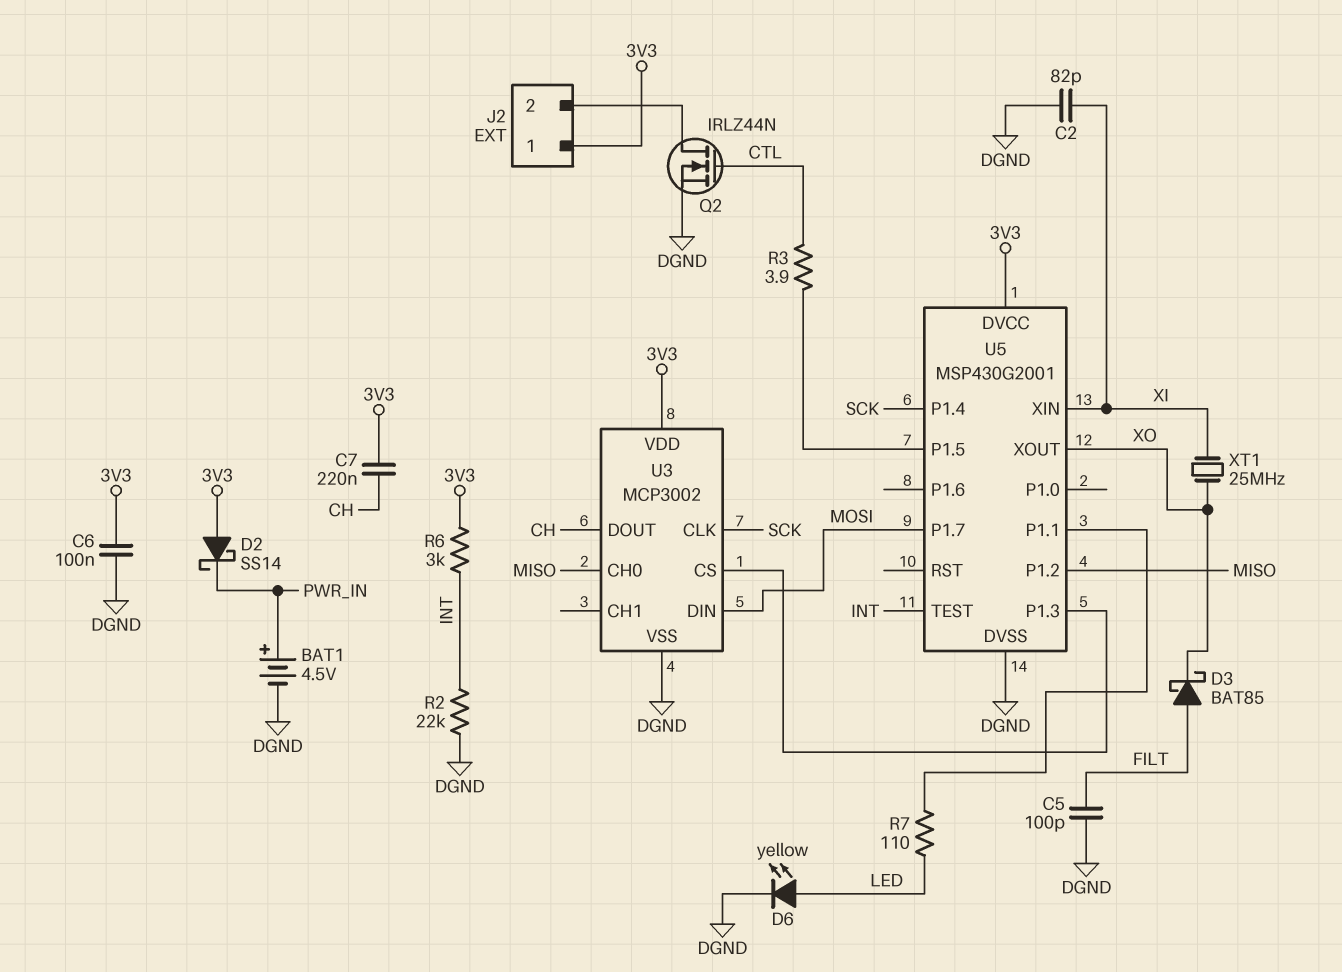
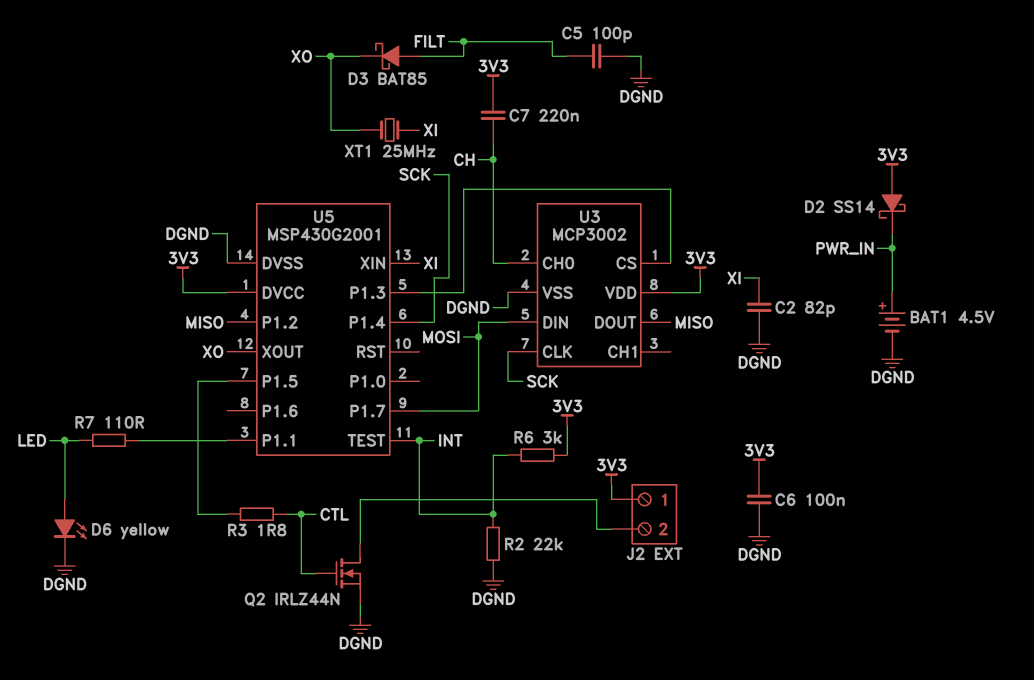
R3: 3.9 (CTL, U5/P1.5) -> 1.8 (CTL, U5/P1.5)
U3 pin CH0: MISO -> CH
U3 pin DOUT: CH -> MISO

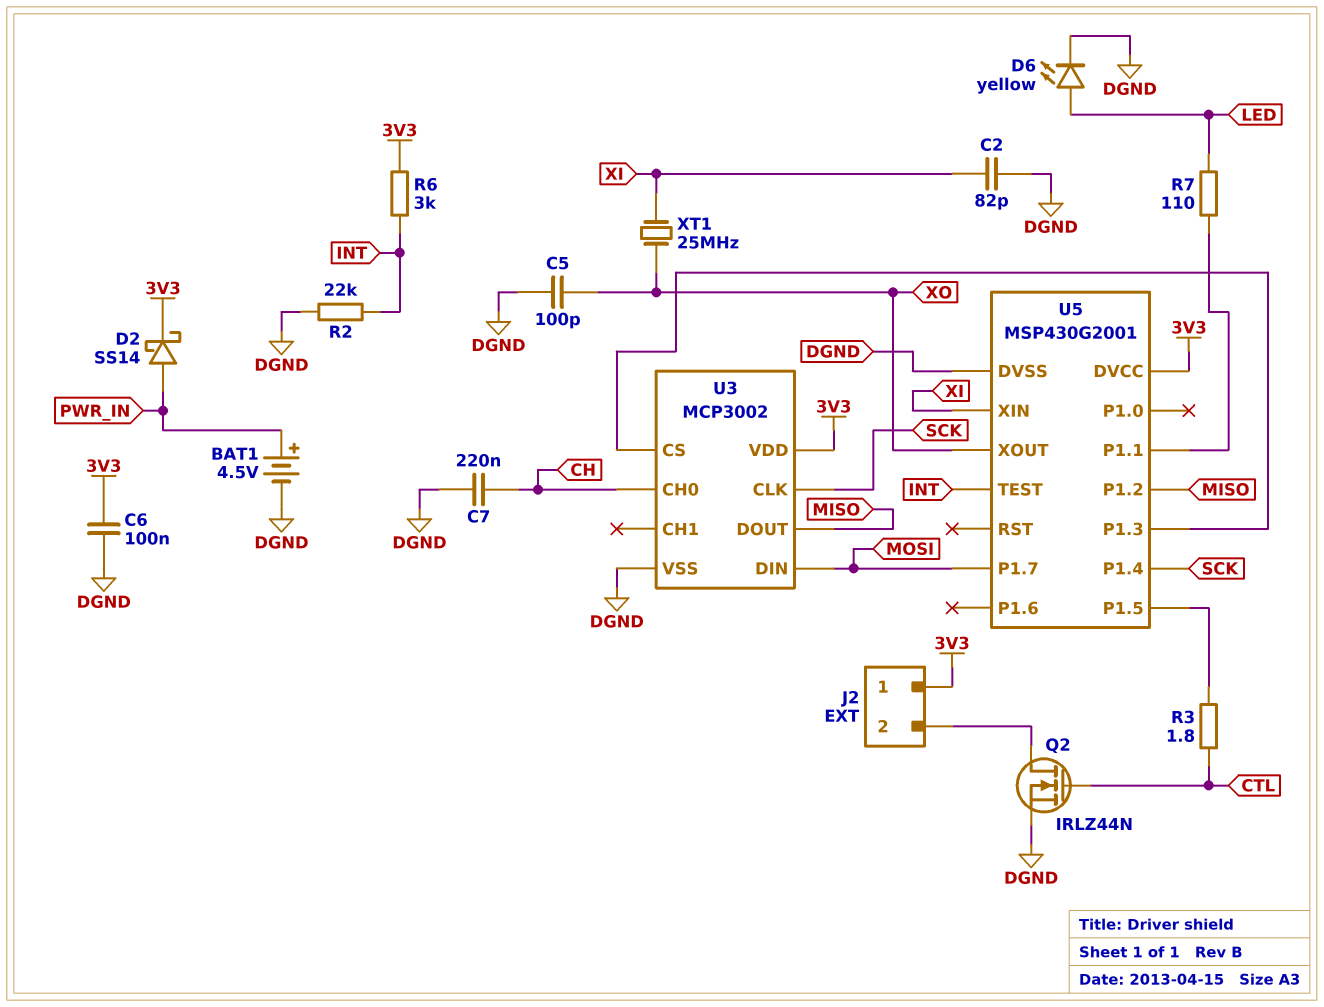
C5: 100pF (DGND, FILT) -> 100pF (DGND, XO)
C7: 220nF (3V3, CH) -> 220nF (CH, DGND)
D2: schottky SS14 (A 3V3, K PWR_IN) -> schottky SS14 (A PWR_IN, K 3V3)
D3: schottky BAT85 (A FILT, K XO) -> none

